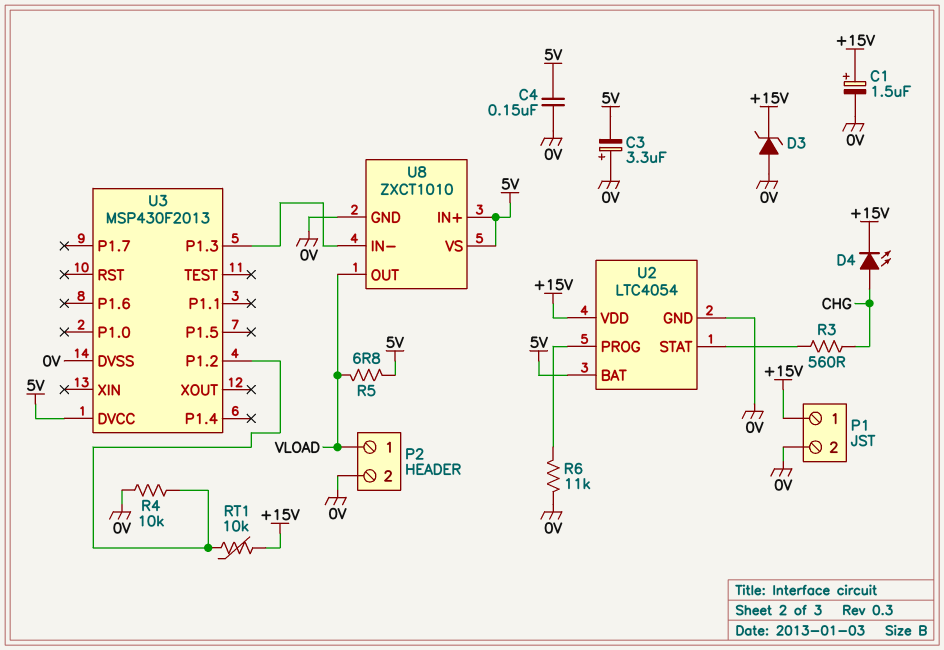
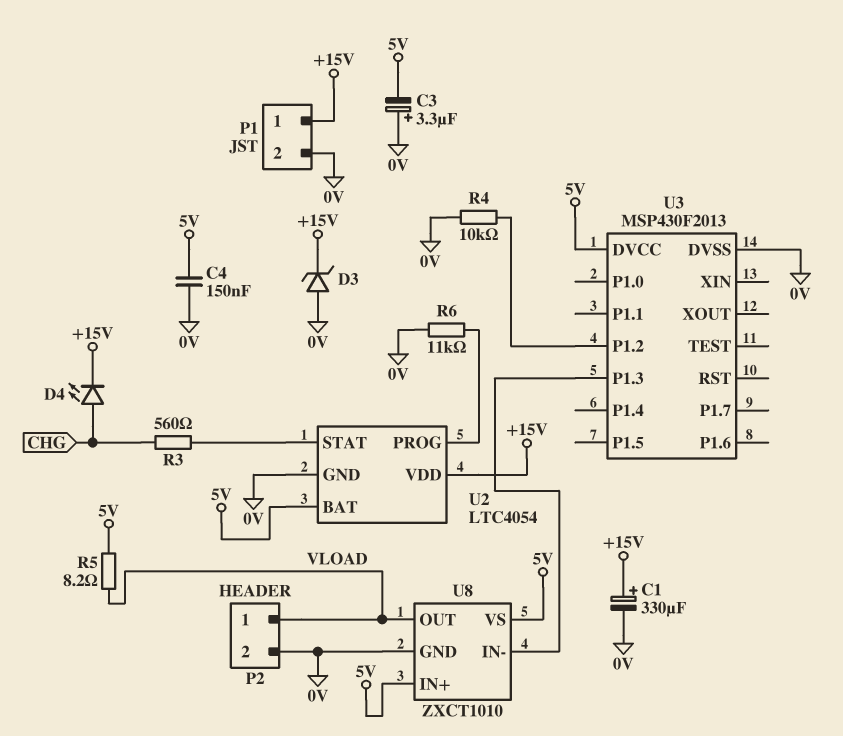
C1: 1.5uF (plus +15V, minus 0V) -> 330uF (plus +15V, minus 0V)
R5: 6.8 (5V, VLOAD) -> 8.2 (5V, VLOAD)
RT1: 10k (+15V, U3/P1.2) -> none

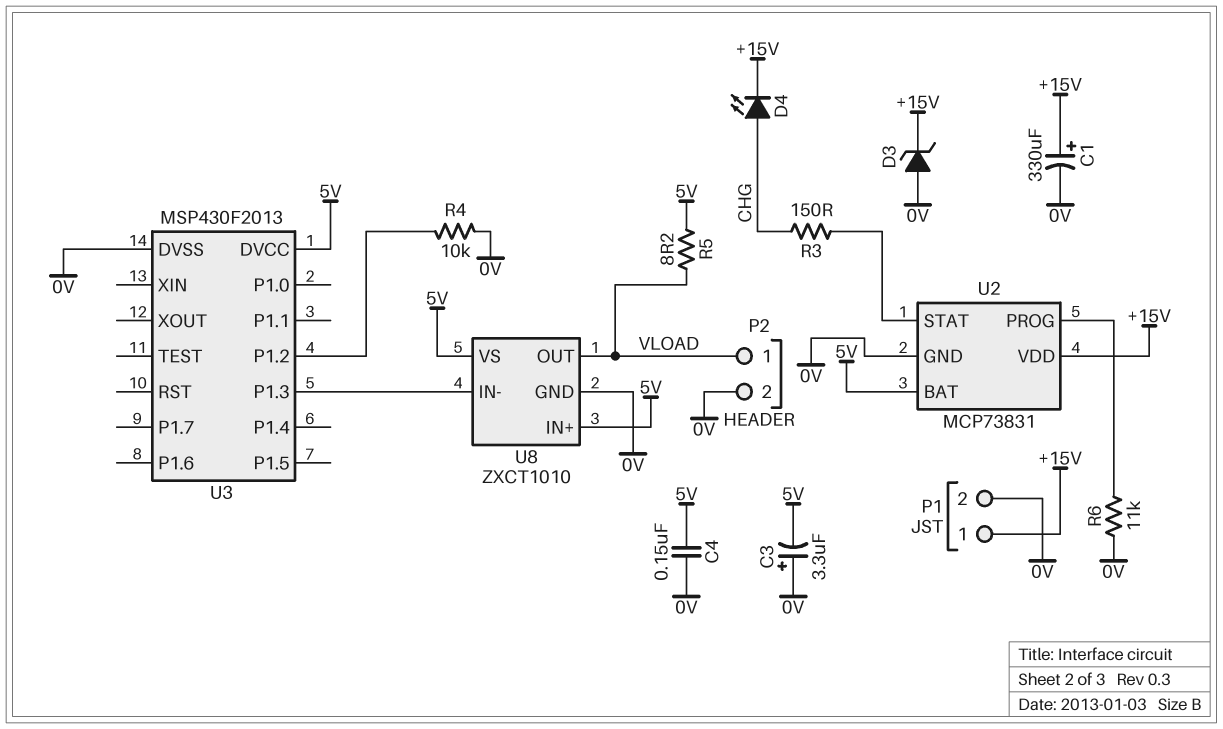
R3: 560 (CHG, U2/STAT) -> 150 (CHG, U2/STAT)
U2: LTC4054 -> MCP73831

